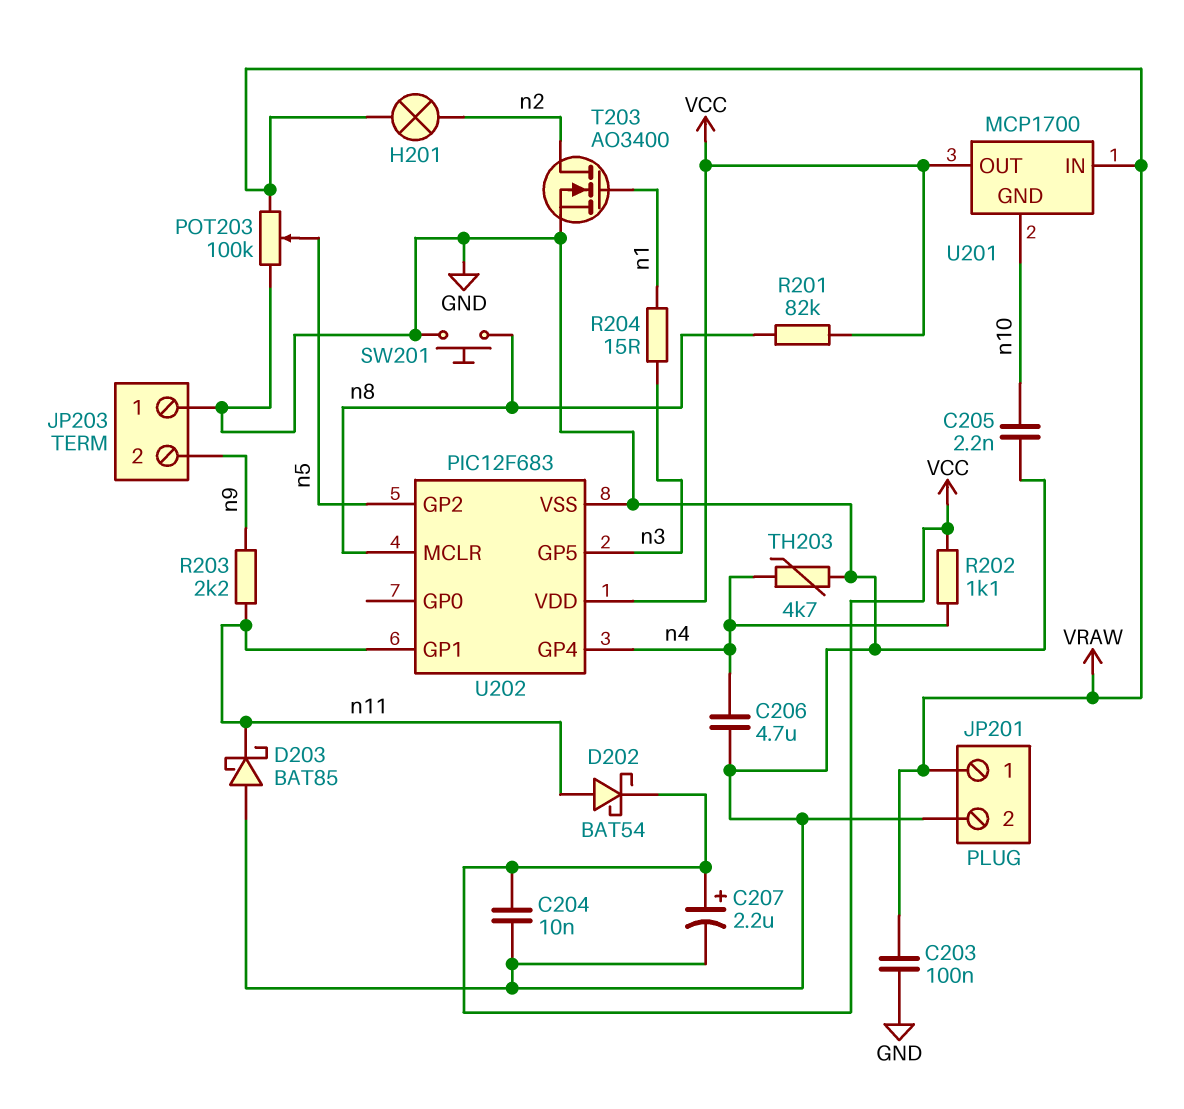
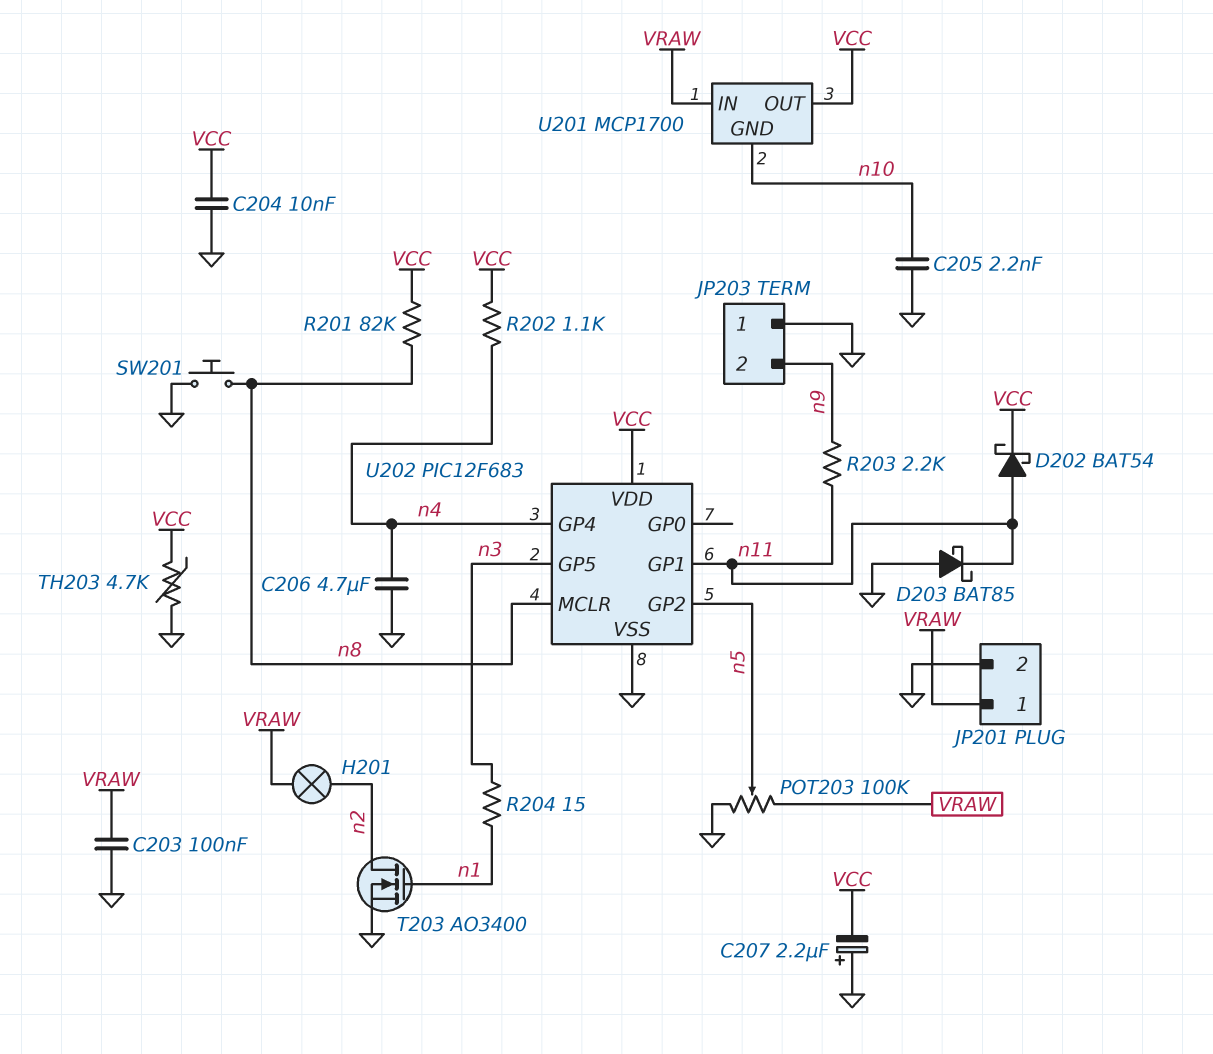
C207: 2.2uF (plus VCC, minus GND) -> 2.2uF (plus GND, minus VCC)
TH203: 4.7k (GND, n4) -> 4.7k (GND, VCC)

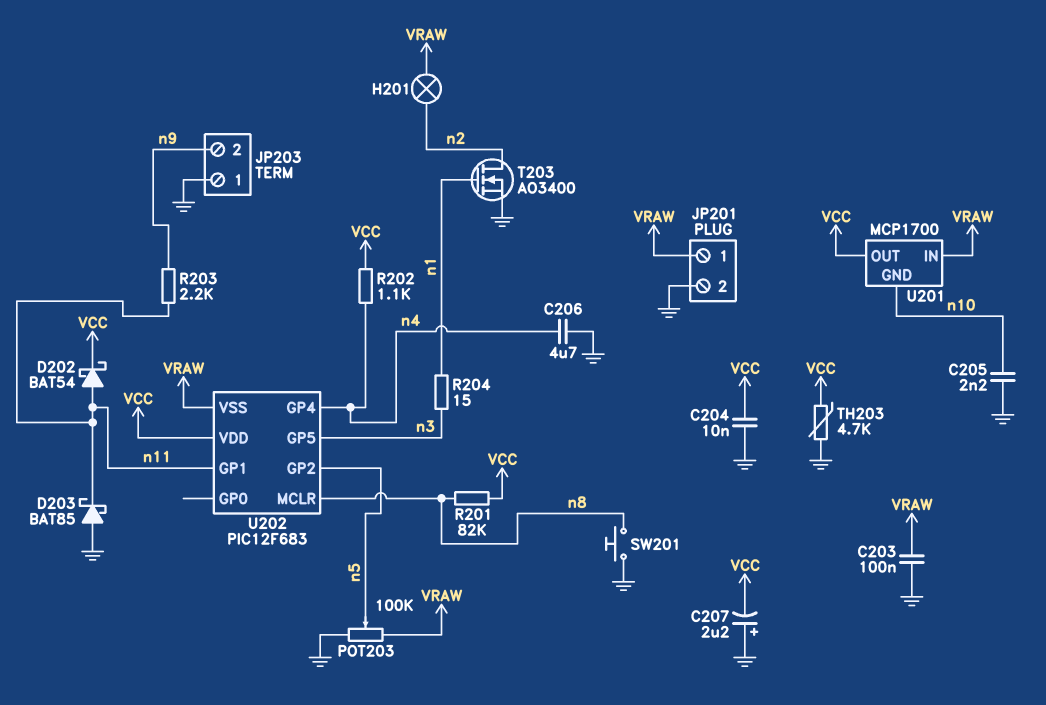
U202 pin VSS: GND -> VRAW

